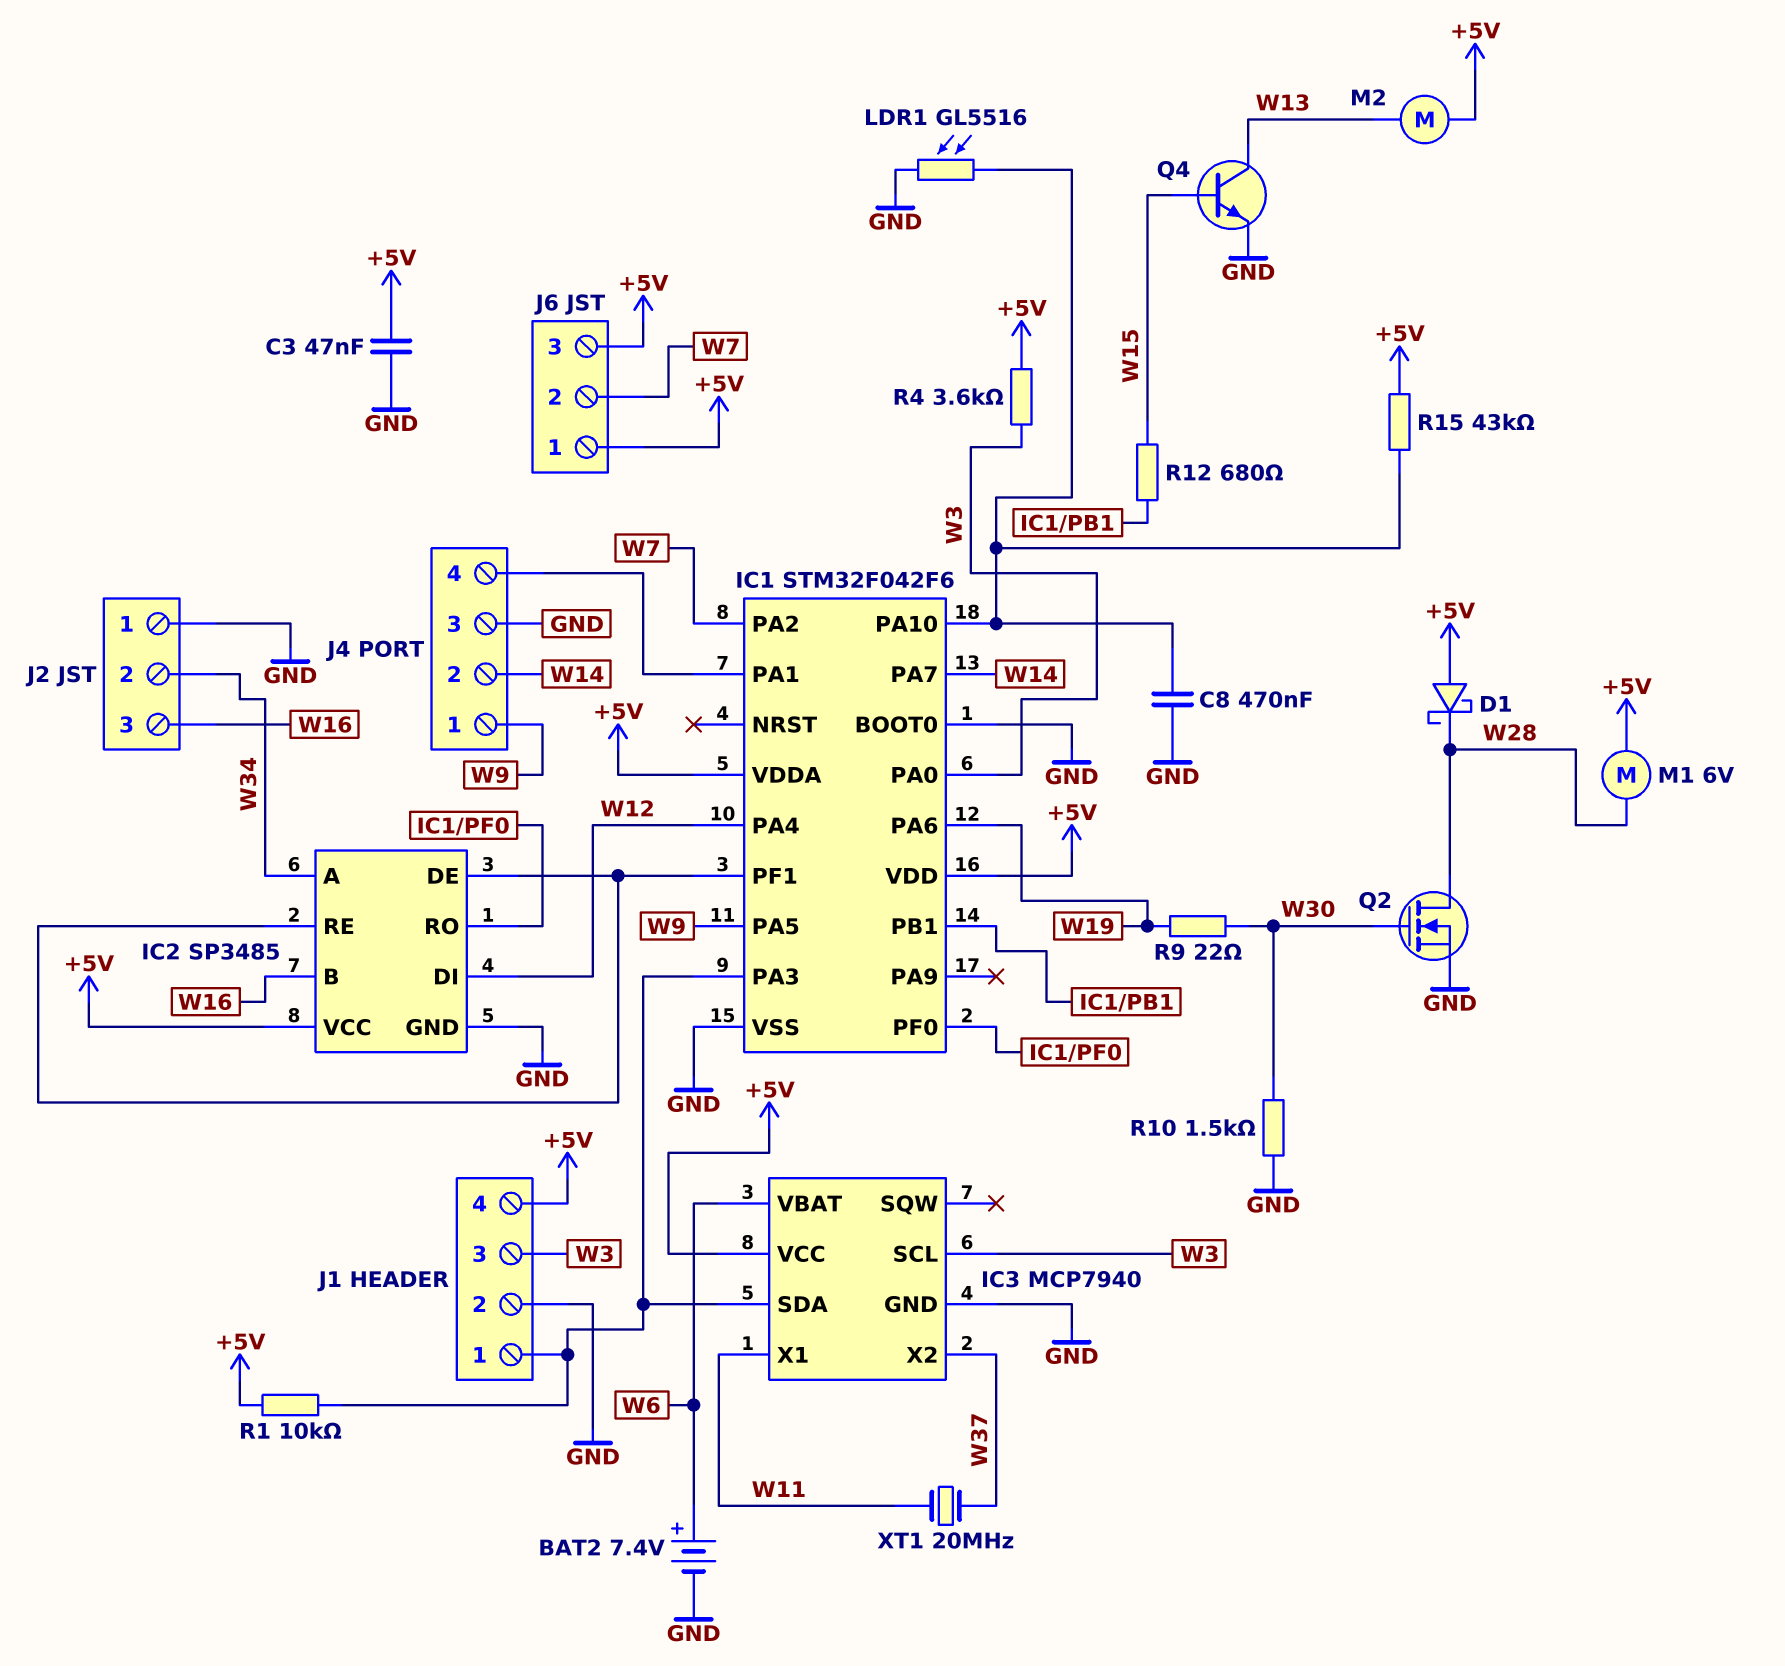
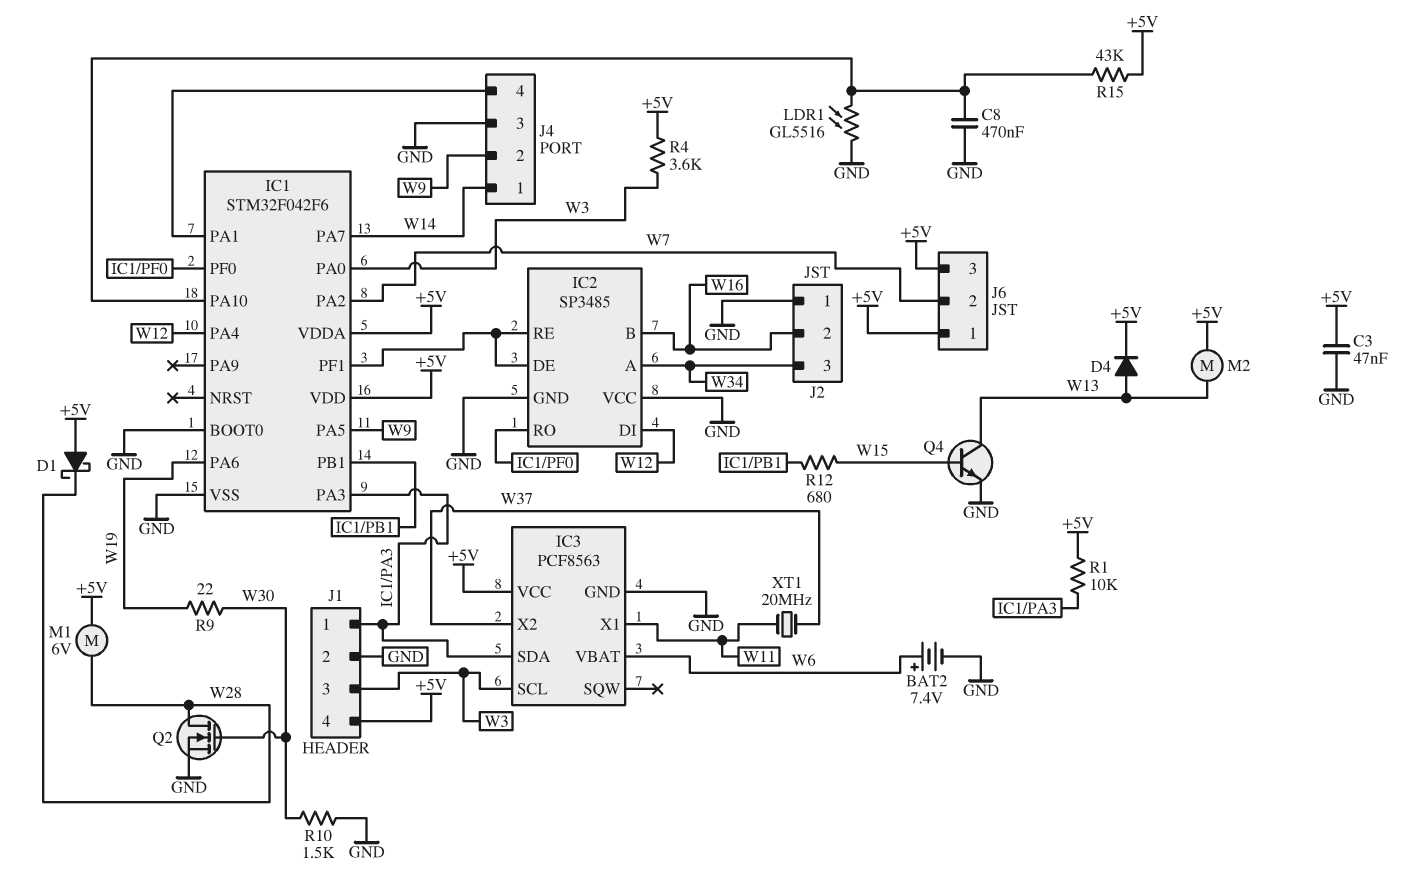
D4: none -> diode (A W13, K +5V)
IC2 pin VCC: +5V -> GND
IC3: MCP7940 -> PCF8563
J2 pin 2: W34 -> W16
J2 pin 3: W16 -> W34
J4 pin 1: W9 -> W14
J4 pin 2: W14 -> W9

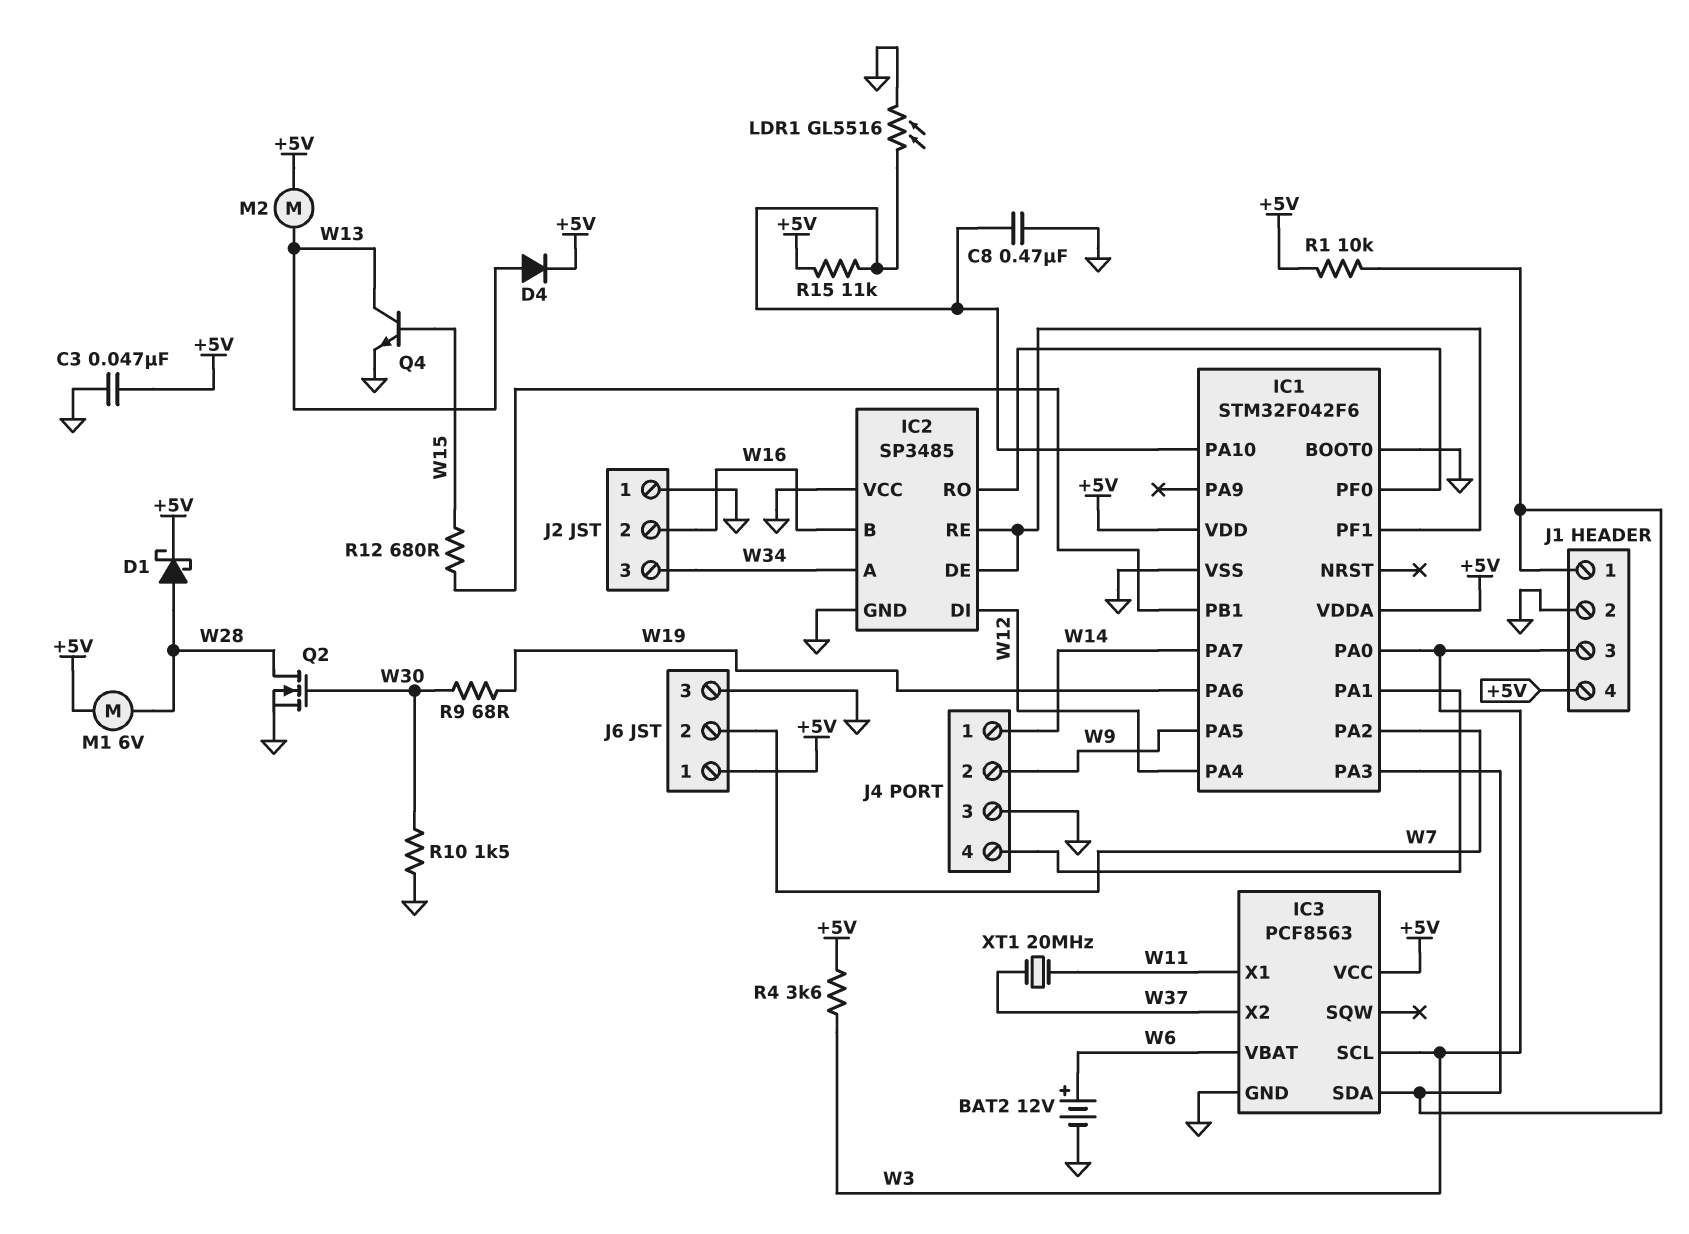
BAT2: 7.4V (plus W6, minus GND) -> 12V (plus W6, minus GND)
D1: schottky (A +5V, K W28) -> schottky (A W28, K +5V)
J6 pin 3: +5V -> GND
R9: 22 (W19, W30) -> 68 (W19, W30)
R15: 43k (+5V, IC1/PA10) -> 11k (+5V, IC1/PA10)

